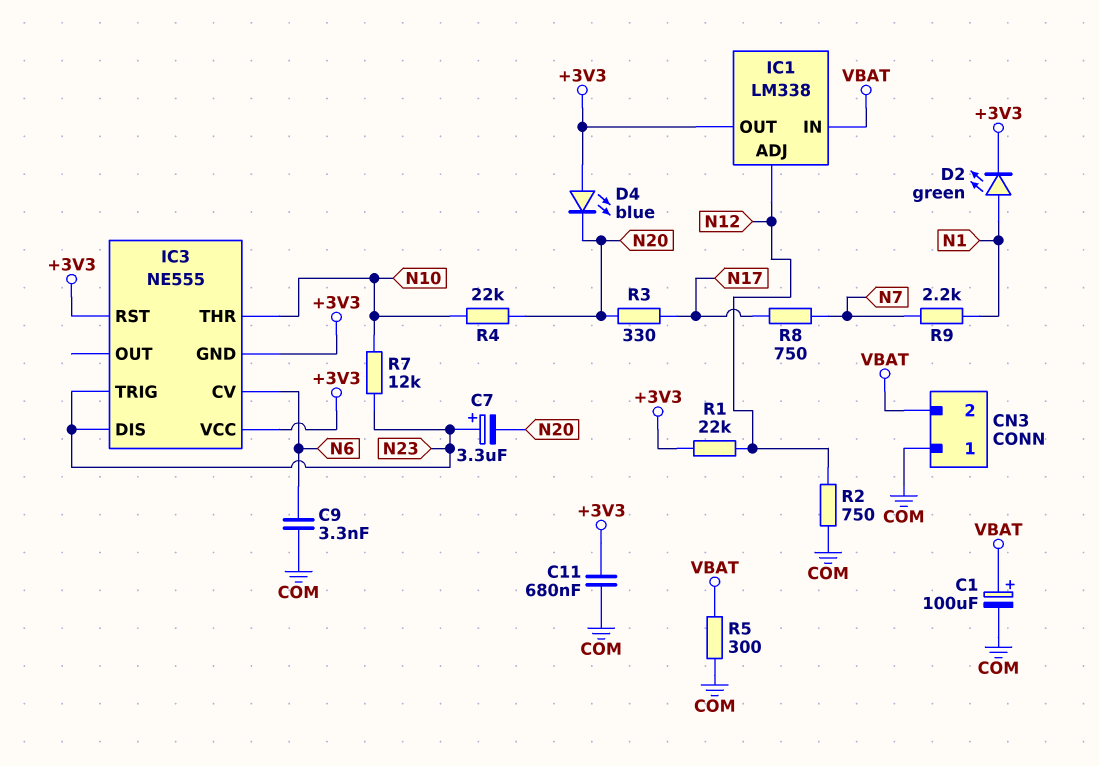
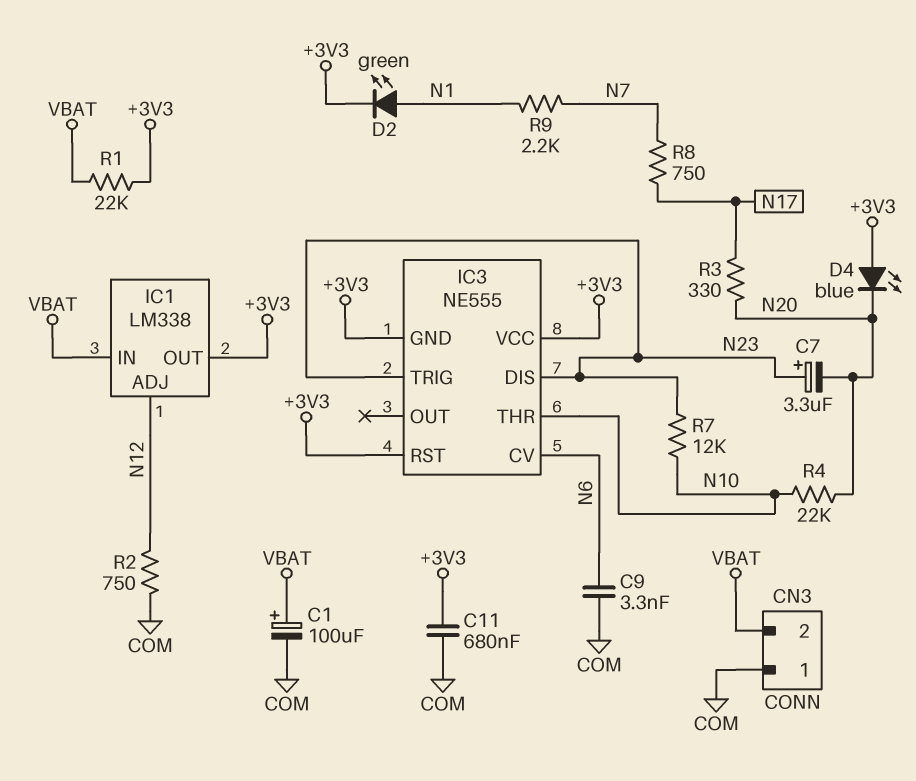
R1: 22k (+3V3, N12) -> 22k (+3V3, VBAT)
R5: 300 (COM, VBAT) -> none

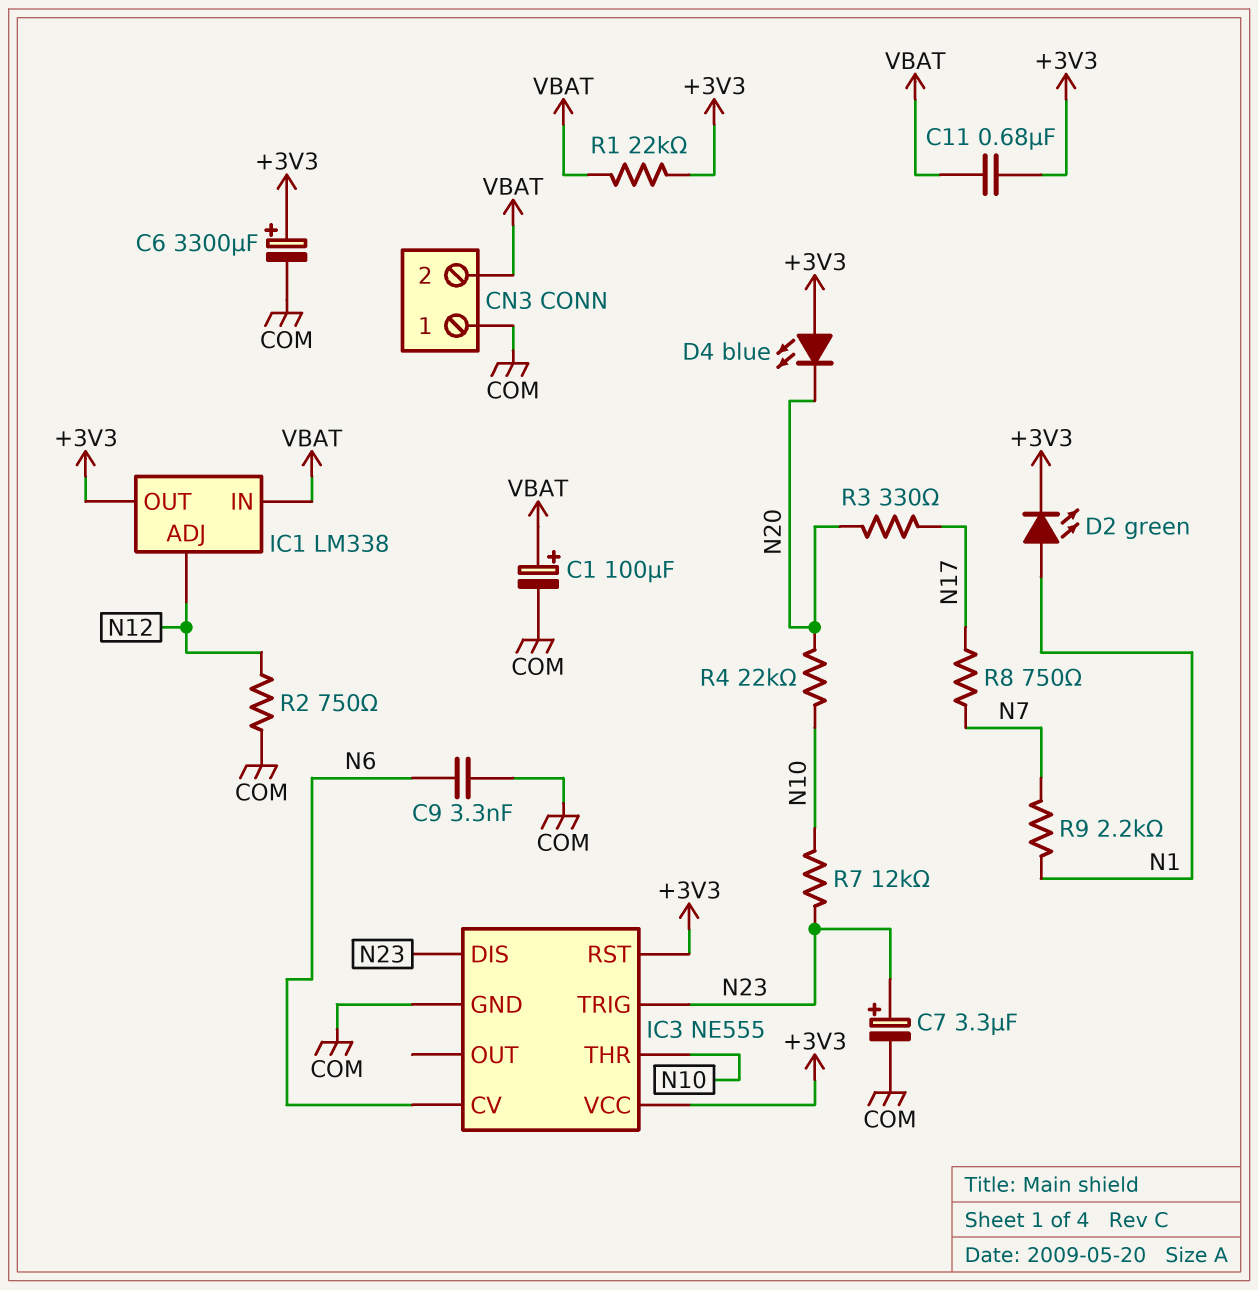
C6: none -> 3300uF (plus +3V3, minus COM)
C7: 3.3uF (plus N23, minus N20) -> 3.3uF (plus N23, minus COM)
C11: 680nF (+3V3, COM) -> 680nF (+3V3, VBAT)
IC3 pin GND: +3V3 -> COM

